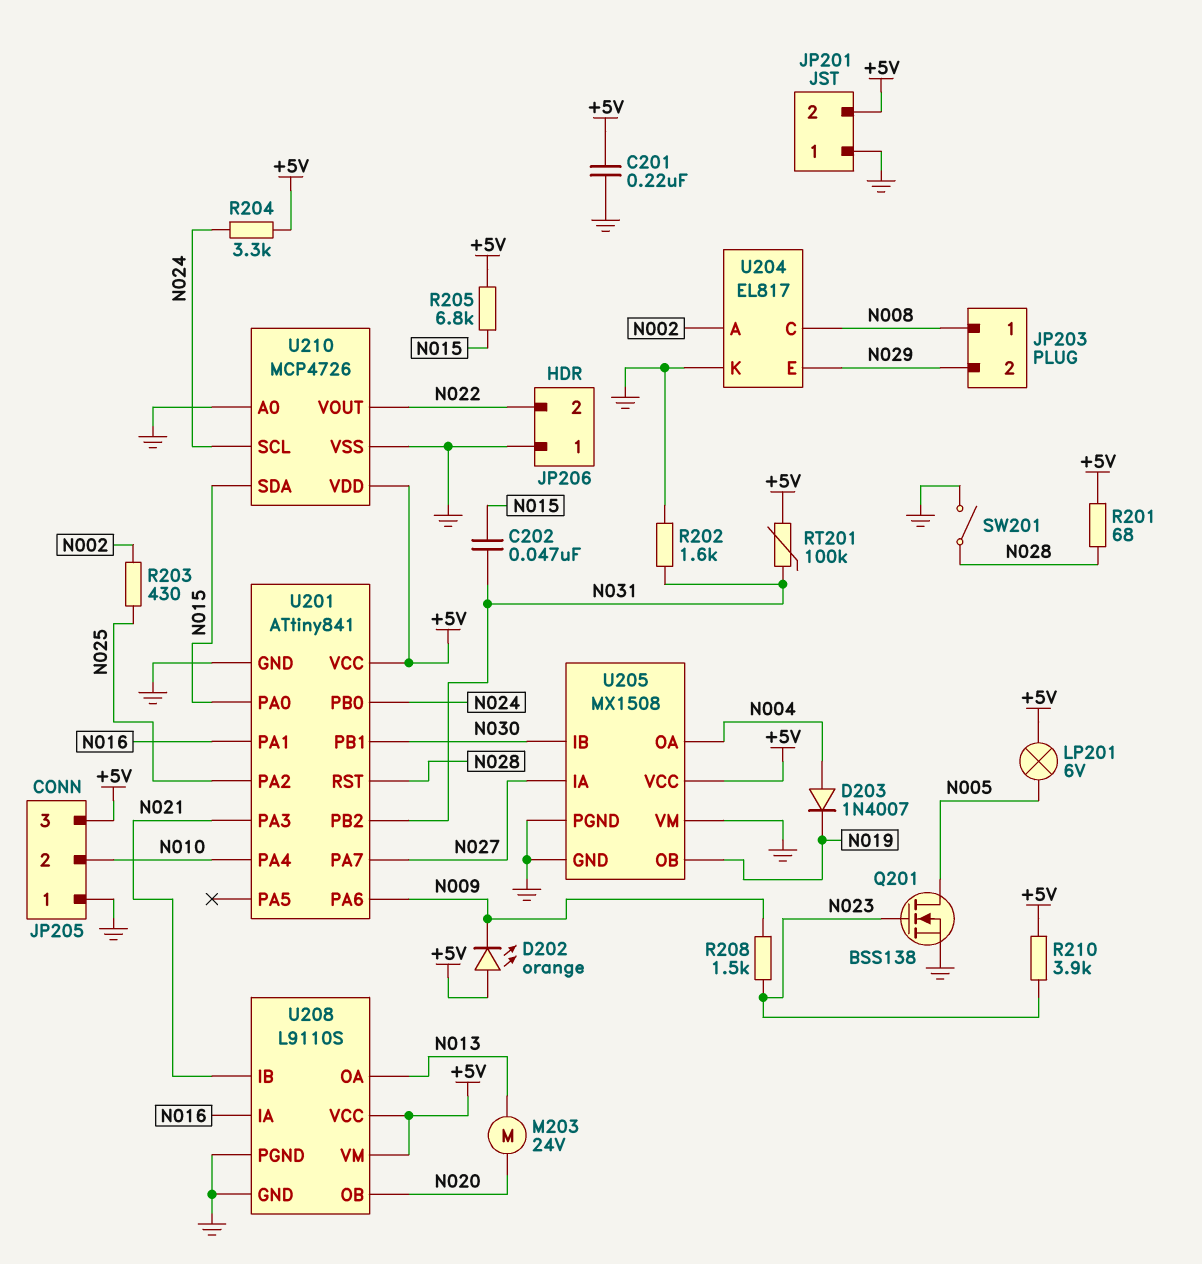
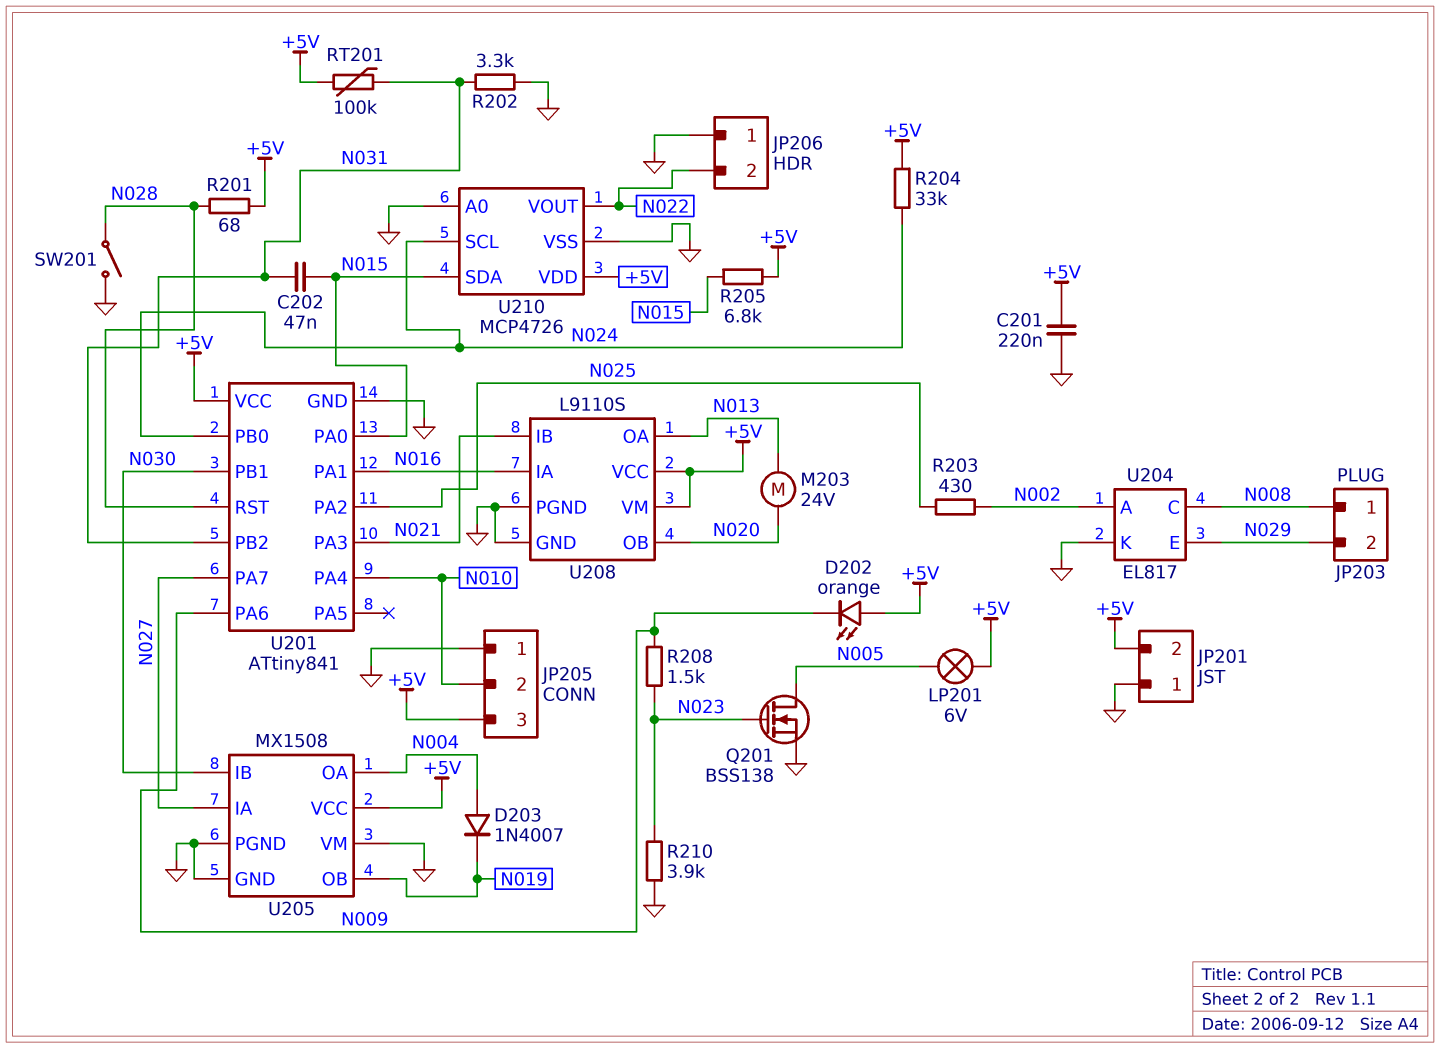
R202: 1.6k (GND, N031) -> 3.3k (GND, N031)
R204: 3.3k (+5V, N024) -> 33k (+5V, N024)
R210: 3.9k (+5V, N023) -> 3.9k (GND, N023)

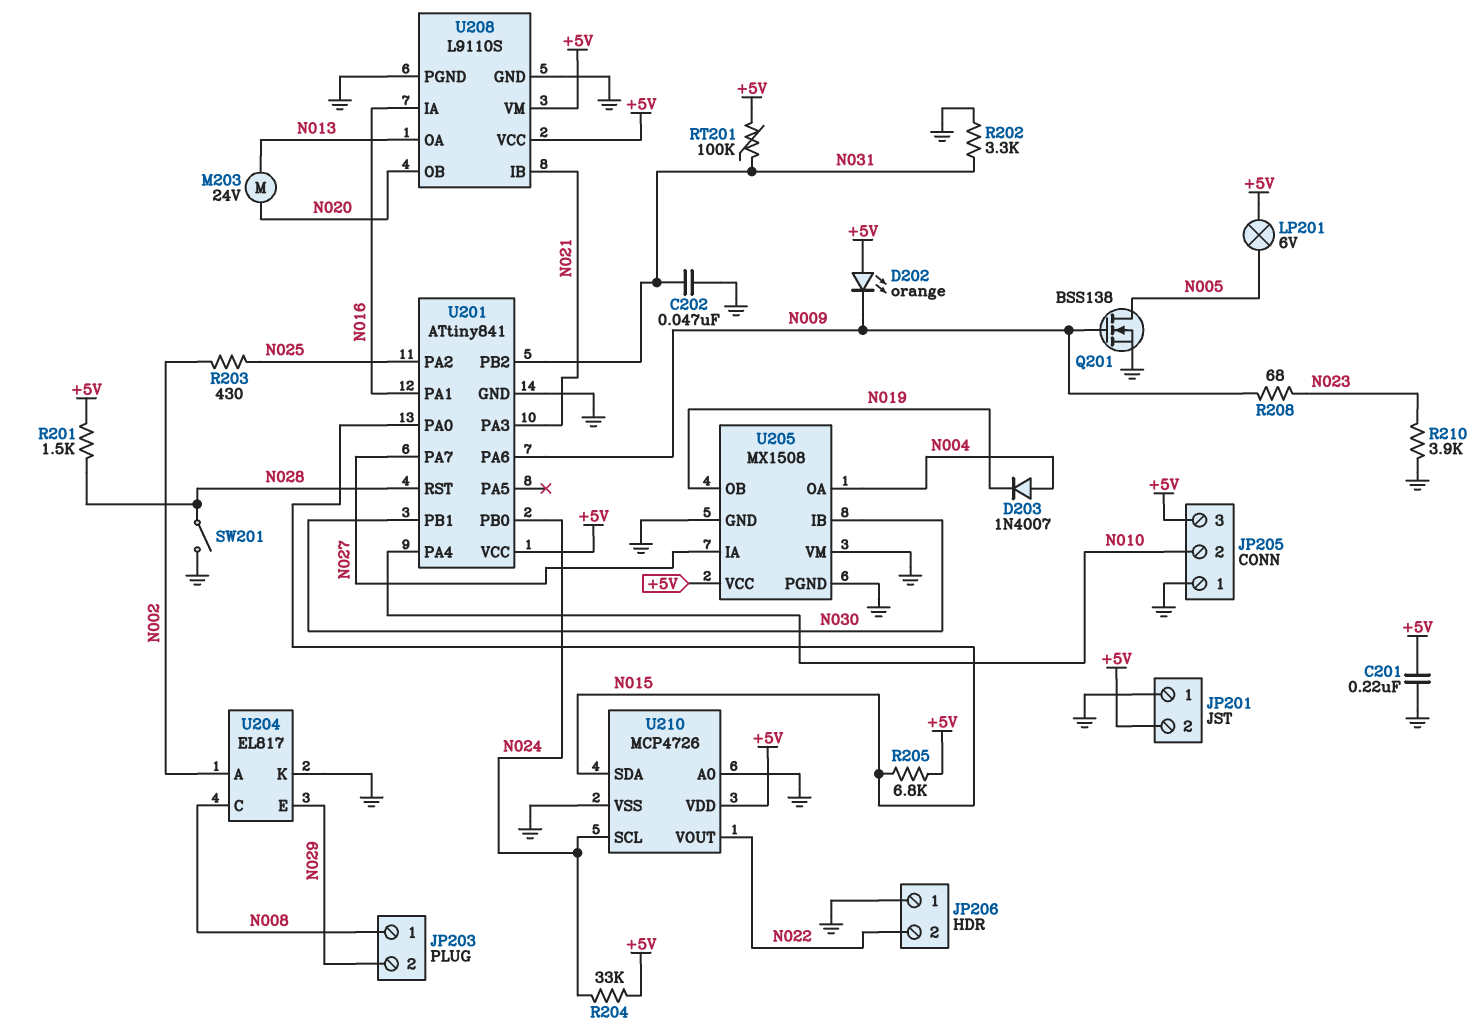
C202: 47nF (N015, N031) -> 47nF (GND, N031)
Q201: NMOS BSS138 (G N023, D N005, S GND) -> NMOS BSS138 (G N009, D N005, S GND)
R201: 68 (+5V, N028) -> 1.5k (+5V, N028)
R208: 1.5k (N009, N023) -> 68 (N009, N023)

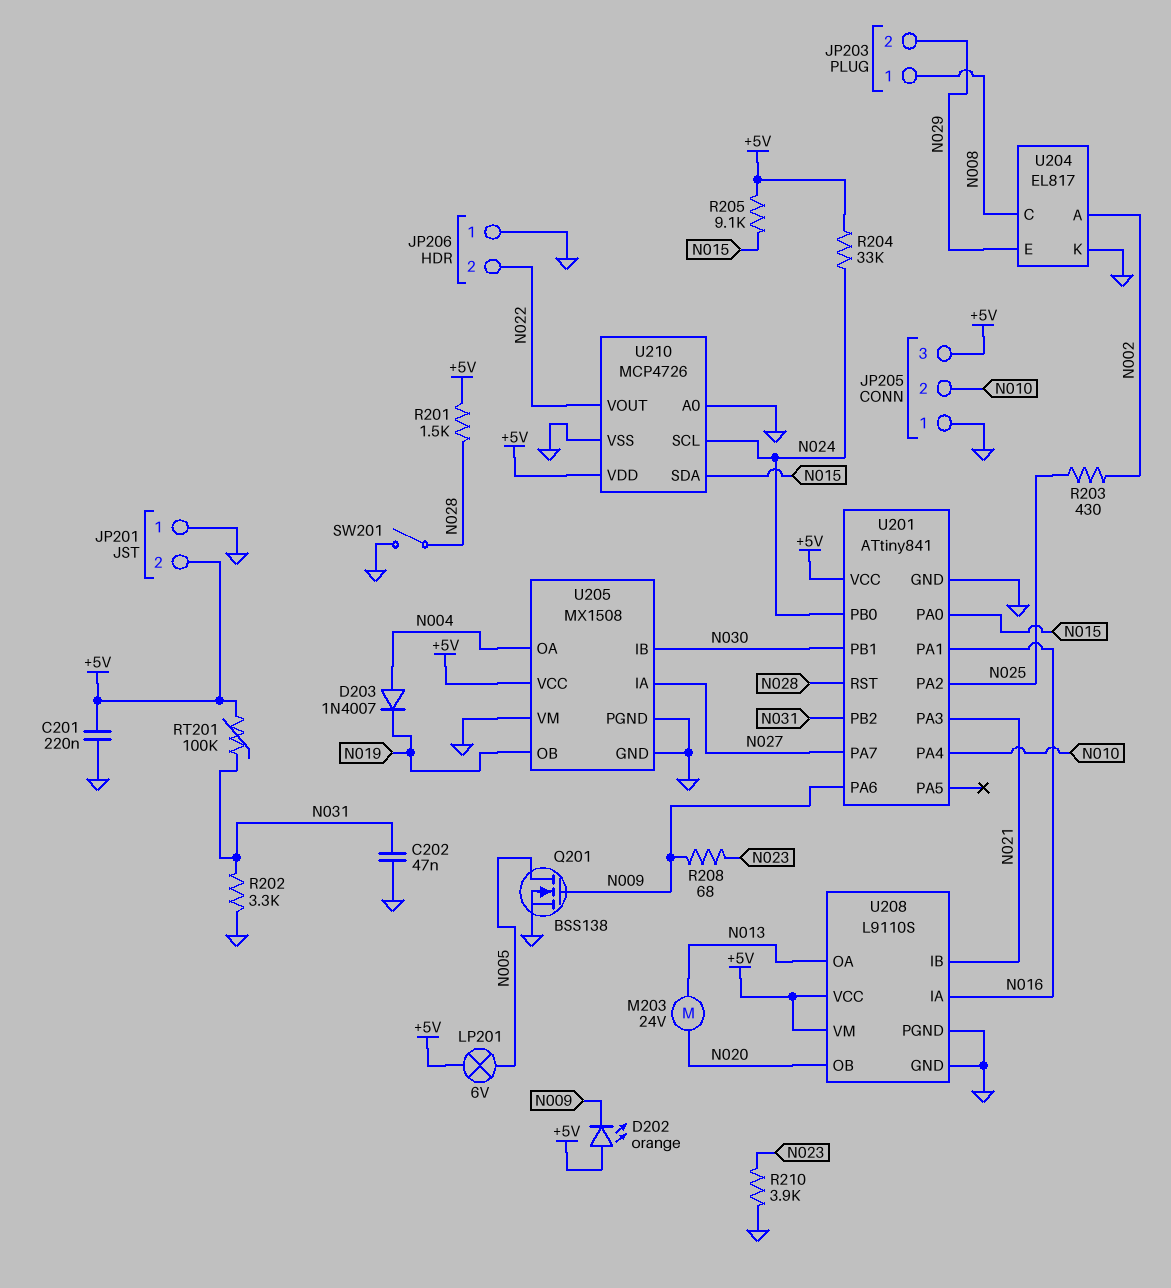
R205: 6.8k (+5V, N015) -> 9.1k (+5V, N015)

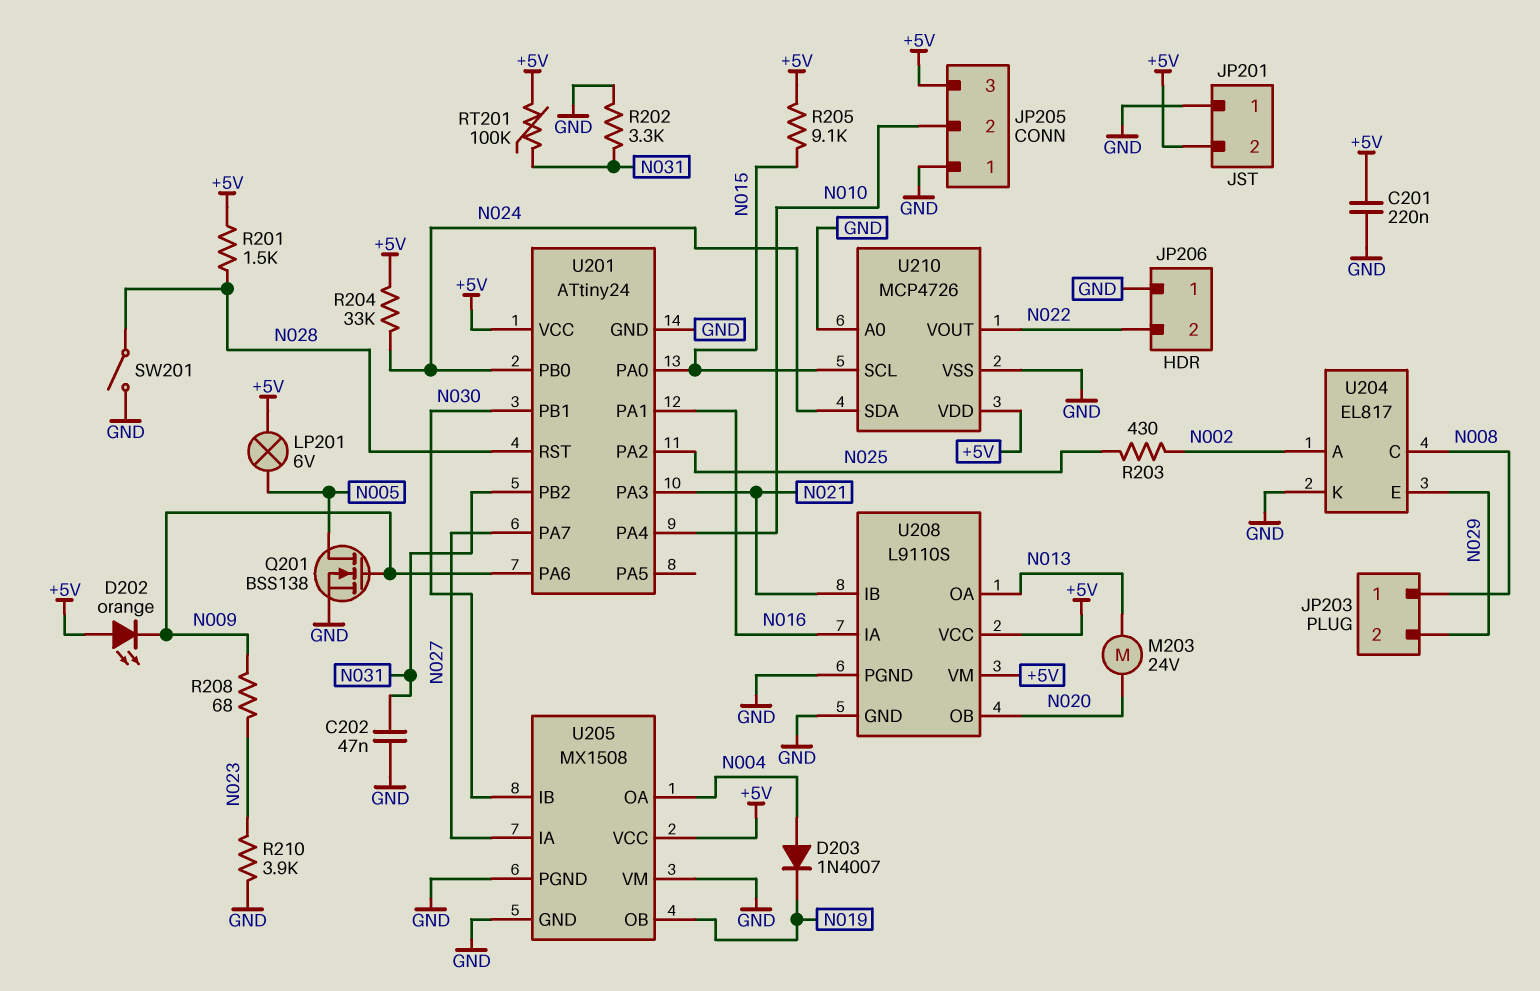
U201: ATtiny841 -> ATtiny24
U210 pin SCL: N024 -> N015
U210 pin SDA: N015 -> N024

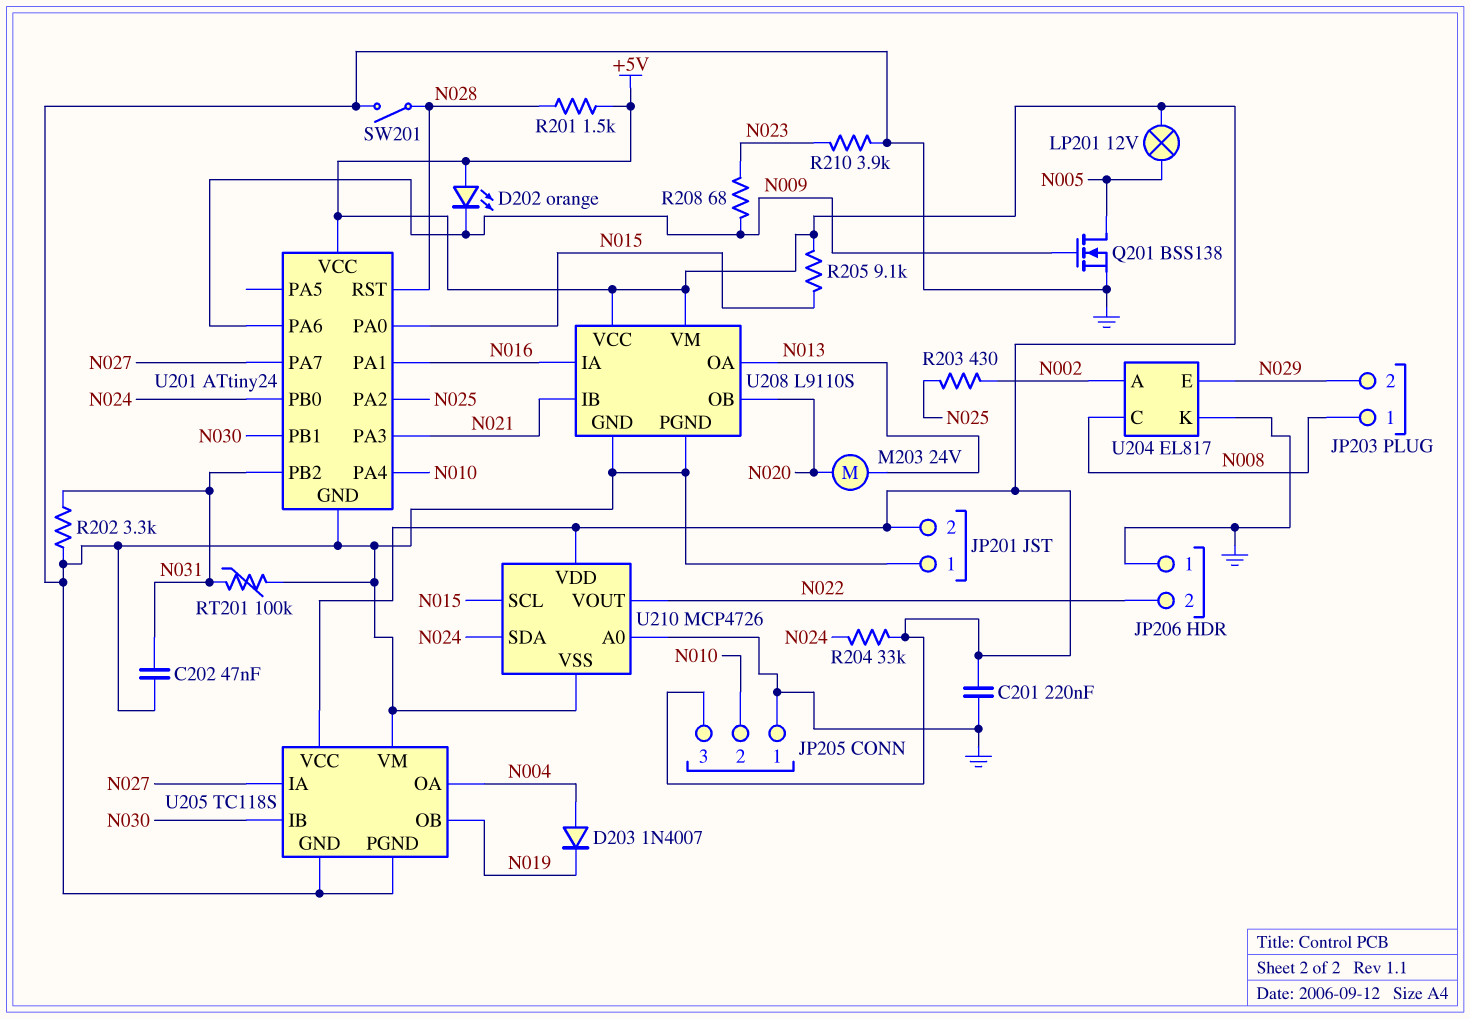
LP201: lamp 6V (+5V, N005) -> lamp 12V (+5V, N005)
RT201: 100k (+5V, N031) -> 100k (GND, N031)
U205: MX1508 -> TC118S

